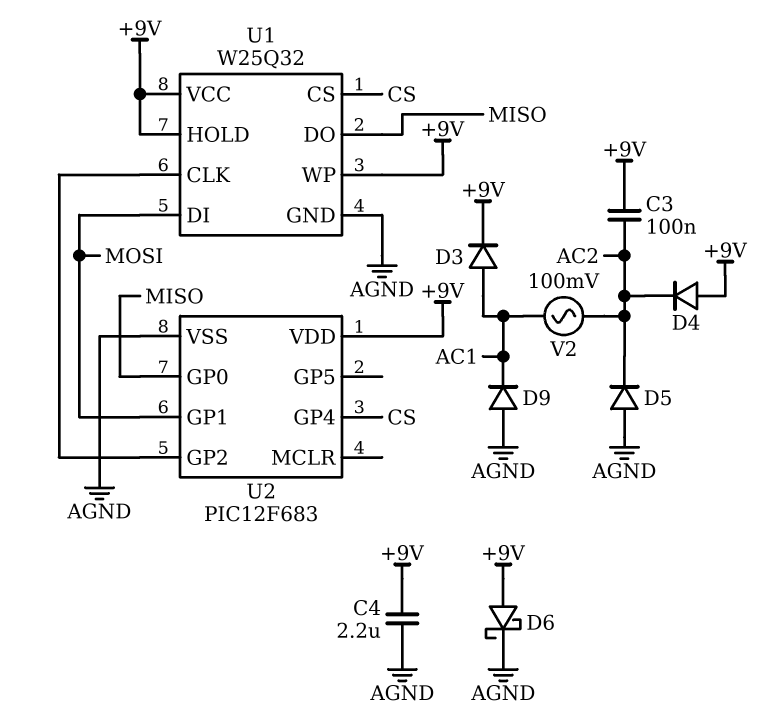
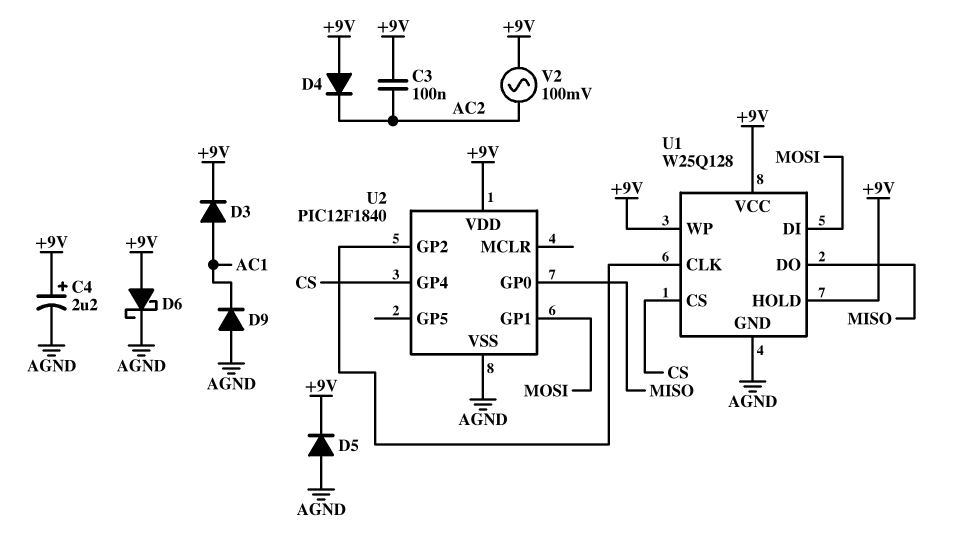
C4: 2.2uF (+9V, AGND) -> 2.2uF (plus +9V, minus AGND)
D5: diode (A AGND, K AC2) -> diode (A AGND, K +9V)
U1: W25Q32 -> W25Q128
U2: PIC12F683 -> PIC12F1840
V2: AC 100mV (AC1, AC2) -> AC 100mV (+9V, AC2)

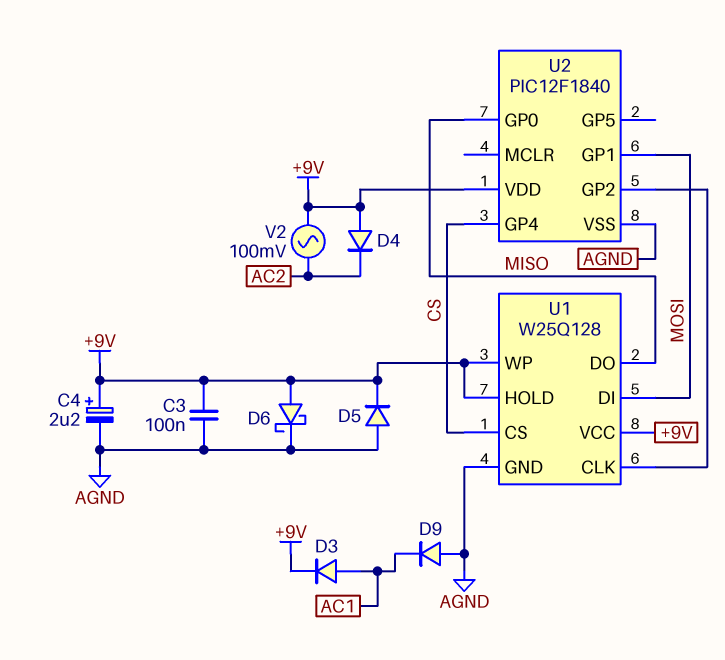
C3: 100nF (+9V, AC2) -> 100nF (+9V, AGND)

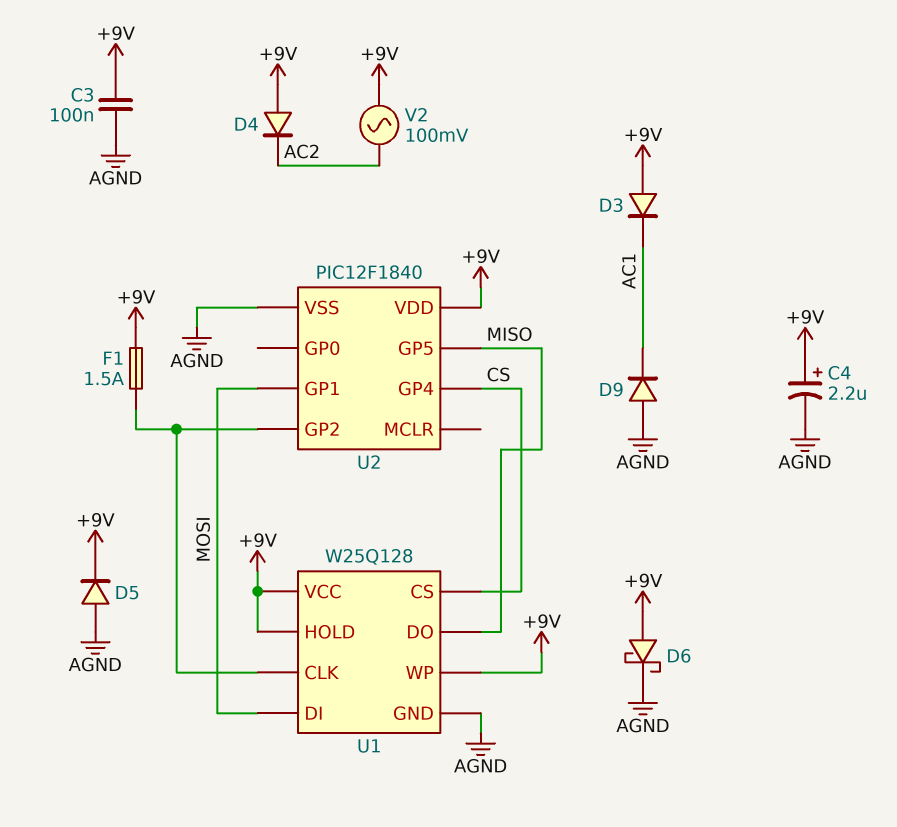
D3: diode (A AC1, K +9V) -> diode (A +9V, K AC1)
F1: none -> 1.5A (+9V, U1/CLK)
U2 pin GP0: MISO -> none
U2 pin GP5: none -> MISO

